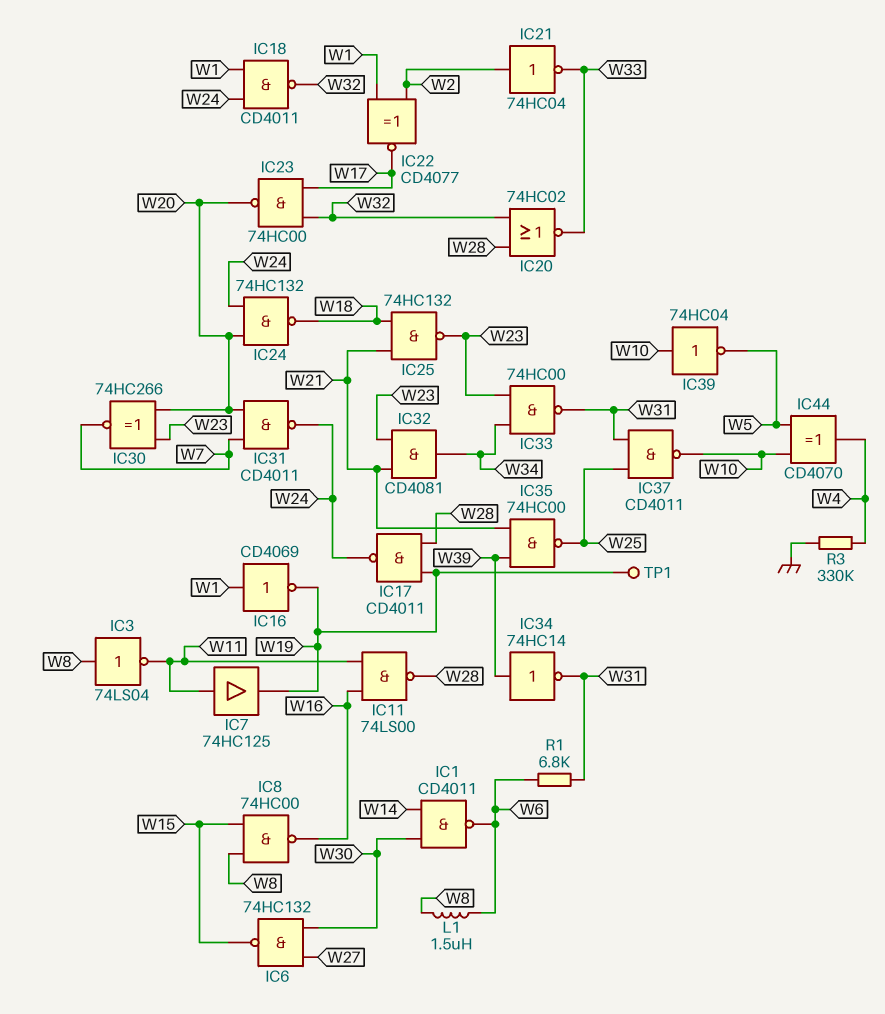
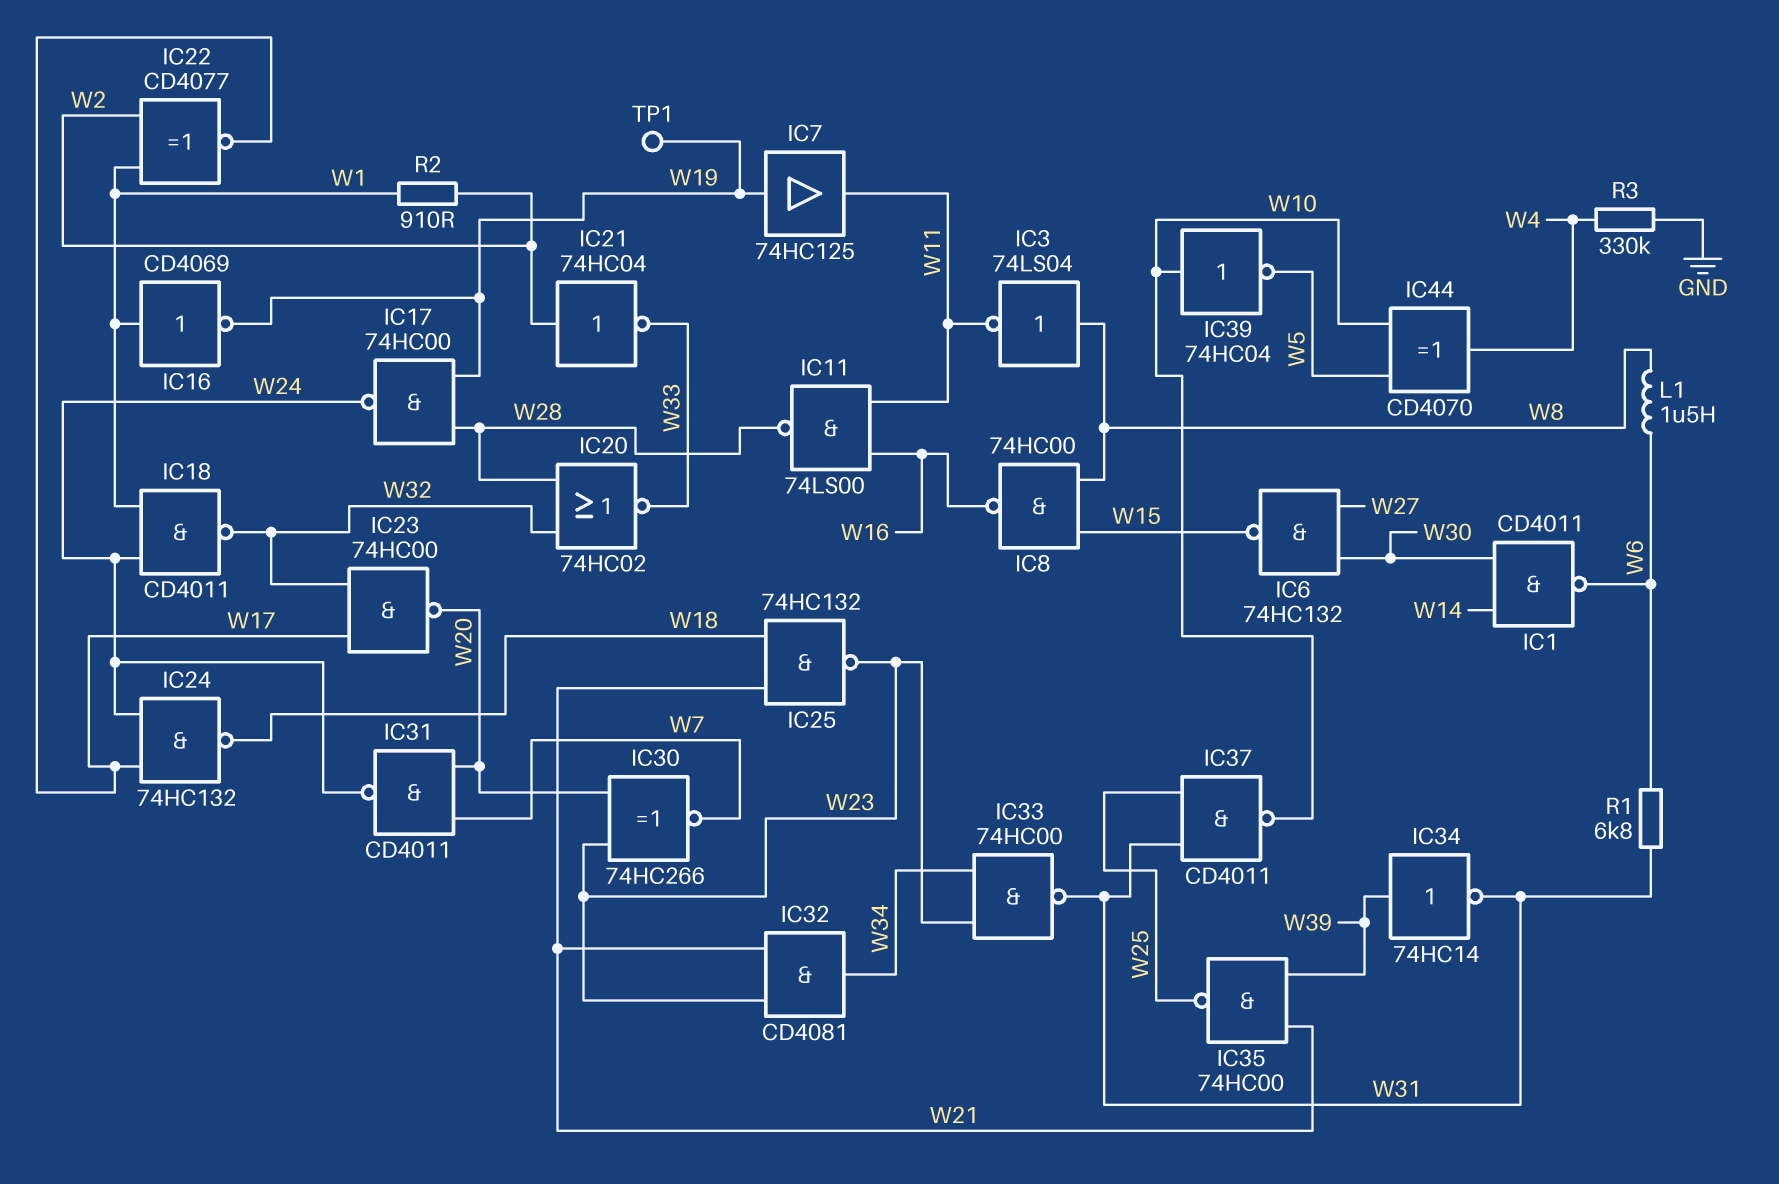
IC7: buffer 74HC125 (in W11, out W19) -> buffer 74HC125 (in W19, out W11)
IC17: NAND CD4011 (in W19, in W28, out W24) -> NAND 74HC00 (in W19, in W28, out W24)
IC24: NAND 74HC132 (in W20, in W24, out W18) -> NAND 74HC132 (in W17, in W24, out W18)
R2: none -> 910 (W1, W2)

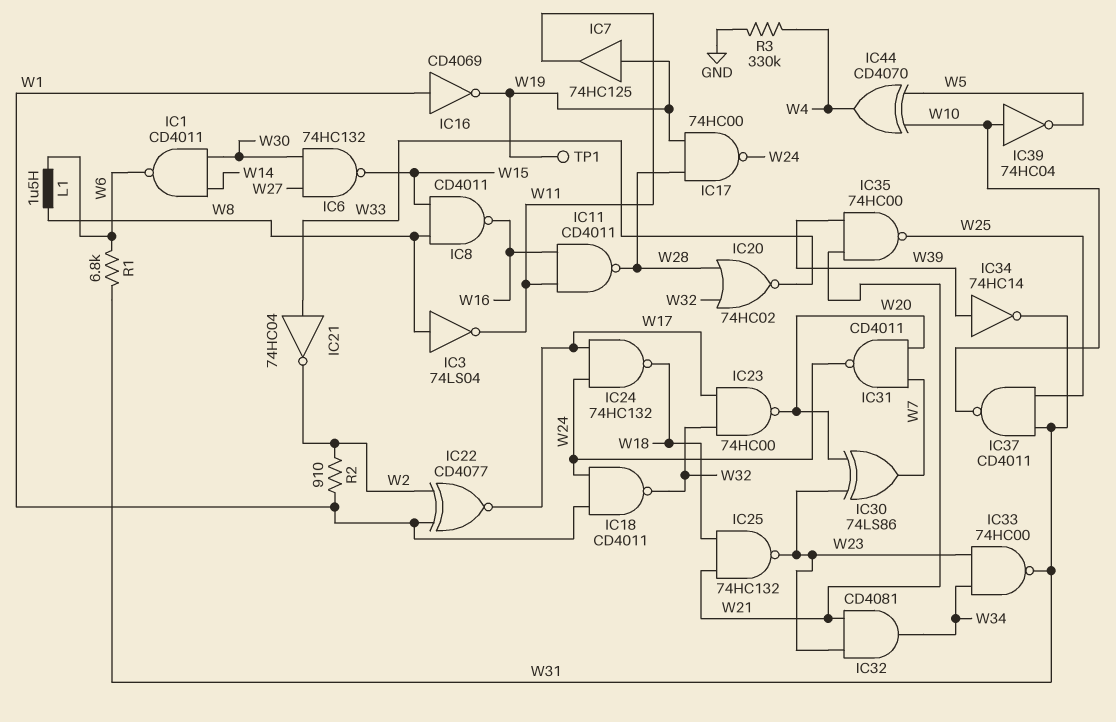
IC8: NAND 74HC00 (in W8, in W15, out W16) -> NAND CD4011 (in W8, in W15, out W16)
IC11: NAND 74LS00 (in W11, in W16, out W28) -> NAND CD4011 (in W11, in W16, out W28)
IC21: NOT 74HC04 (in W2, out W33) -> NOT 74HC04 (in W33, out W2)
IC30: XNOR 74HC266 (in W20, in W23, out W7) -> XOR 74LS86 (in W20, in W23, out W7)

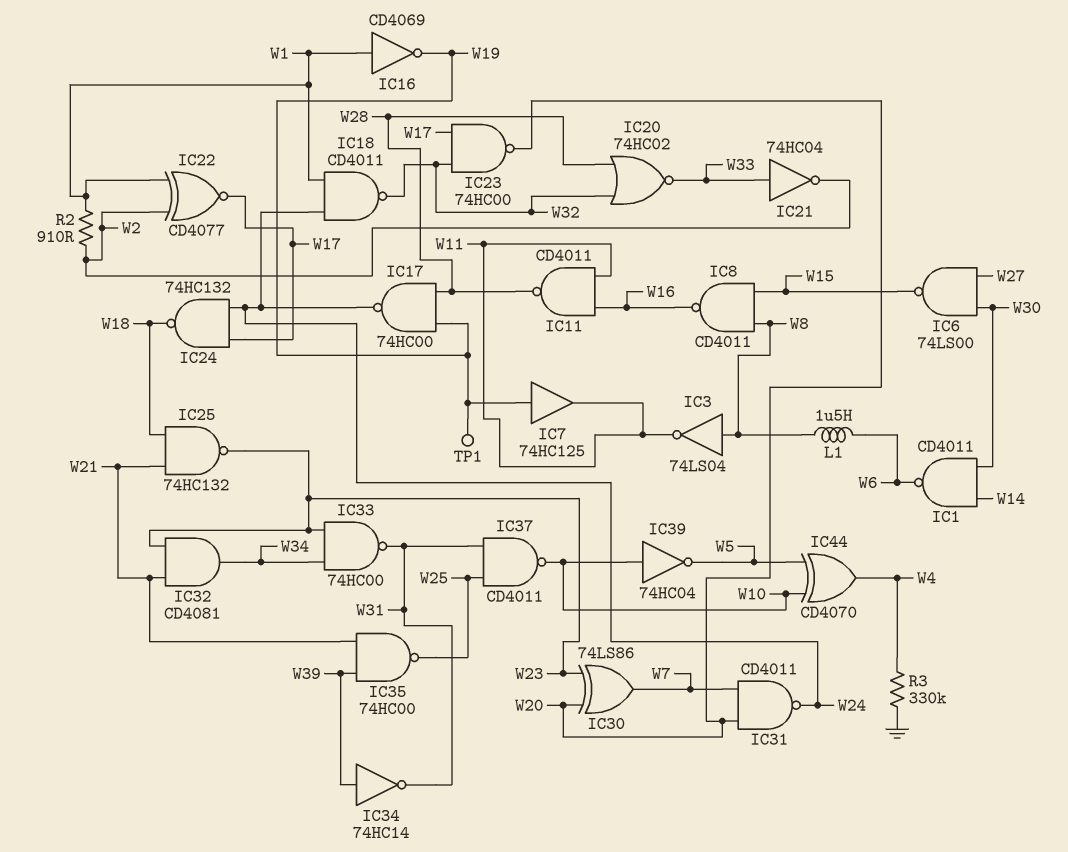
IC6: NAND 74HC132 (in W27, in W30, out W15) -> NAND 74LS00 (in W27, in W30, out W15)
R1: 6.8k (W6, W31) -> none

